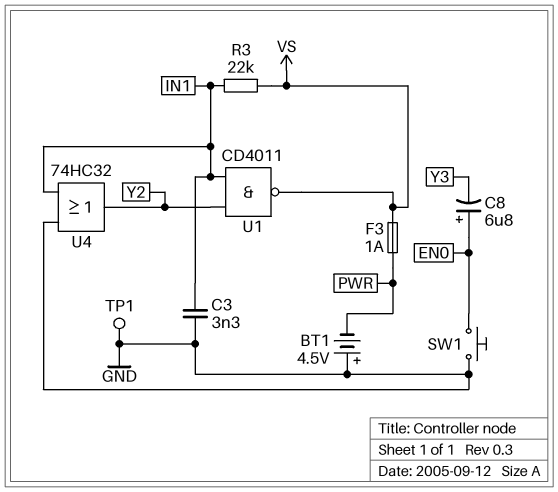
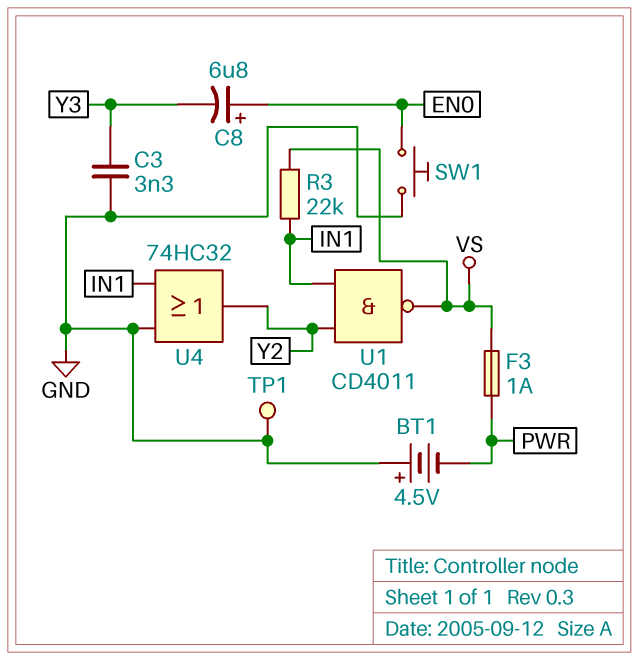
C3: 3.3nF (GND, IN1) -> 3.3nF (GND, Y3)

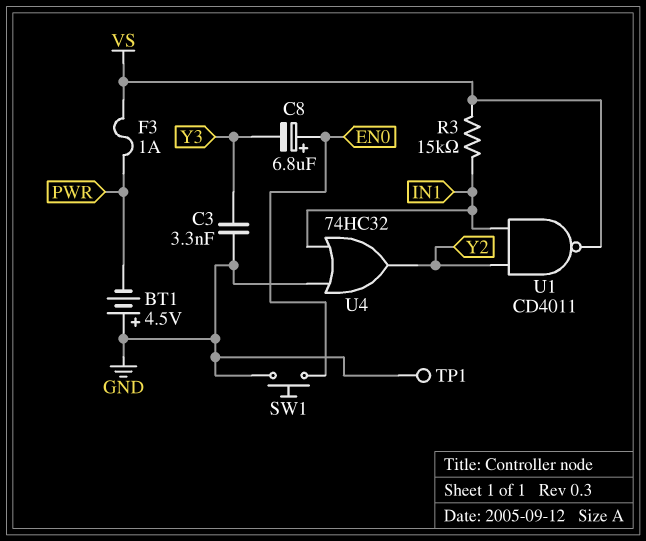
R3: 22k (IN1, VS) -> 15k (IN1, VS)

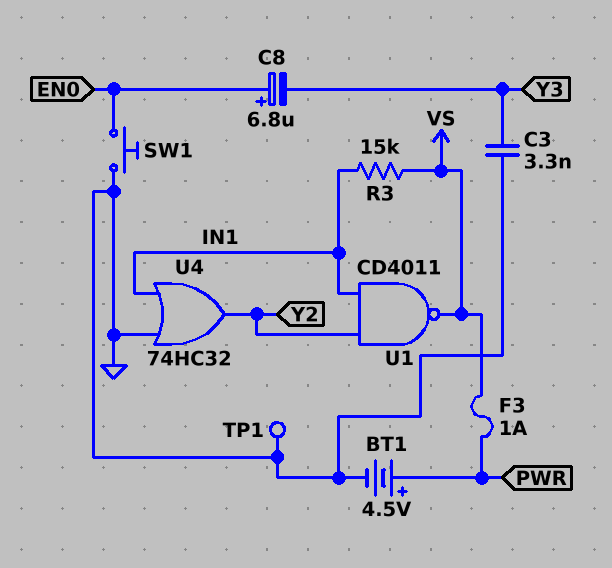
BT1: 4.5V (plus GND, minus PWR) -> 4.5V (plus PWR, minus GND)

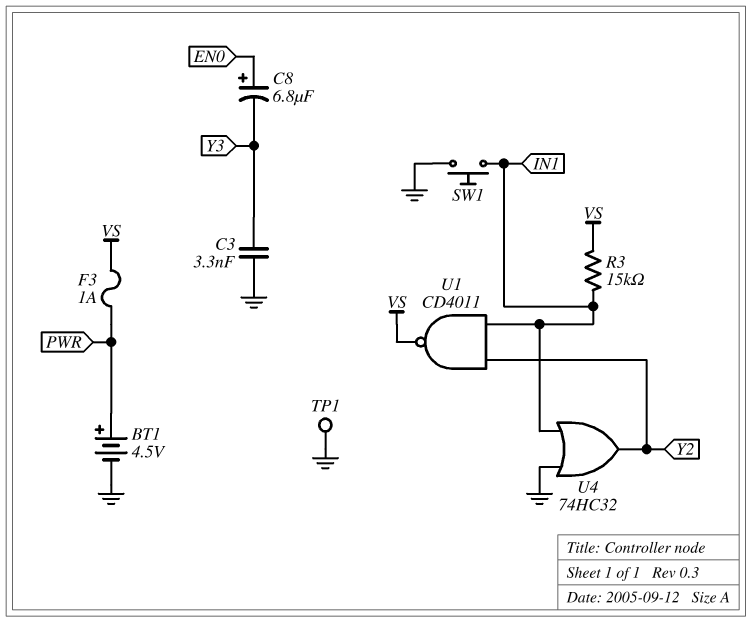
SW1: button (EN0, GND) -> button (GND, IN1)

